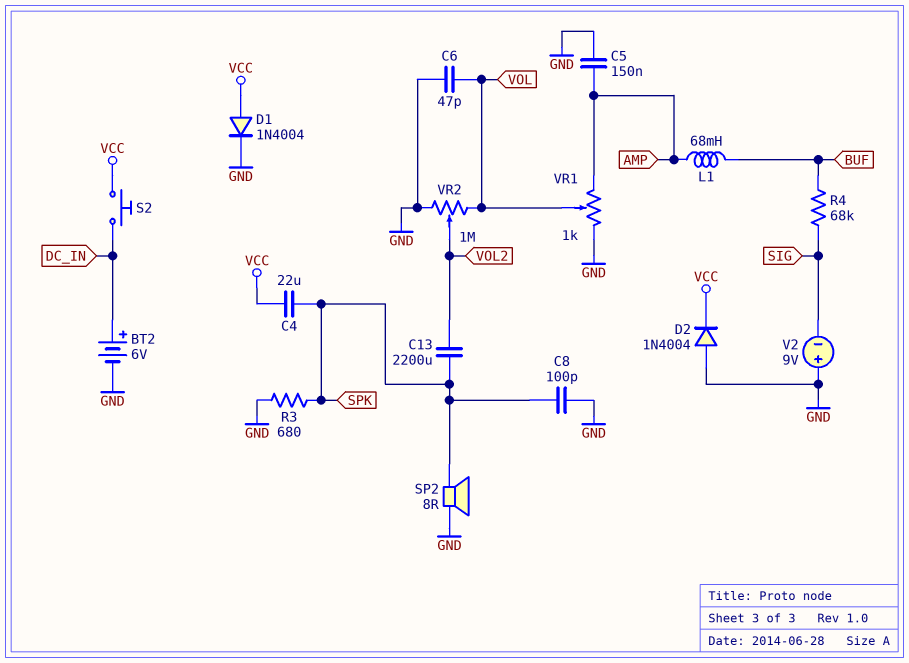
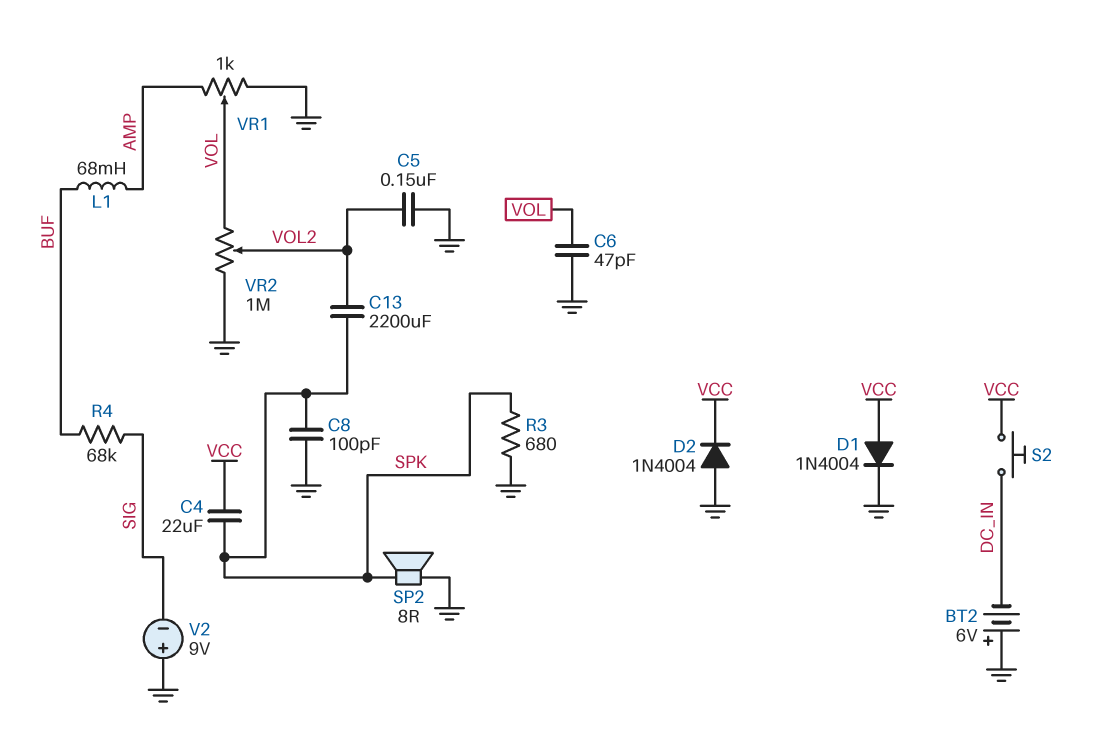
BT2: 6V (plus DC_IN, minus GND) -> 6V (plus GND, minus DC_IN)
C5: 150nF (AMP, GND) -> 150nF (GND, VOL2)

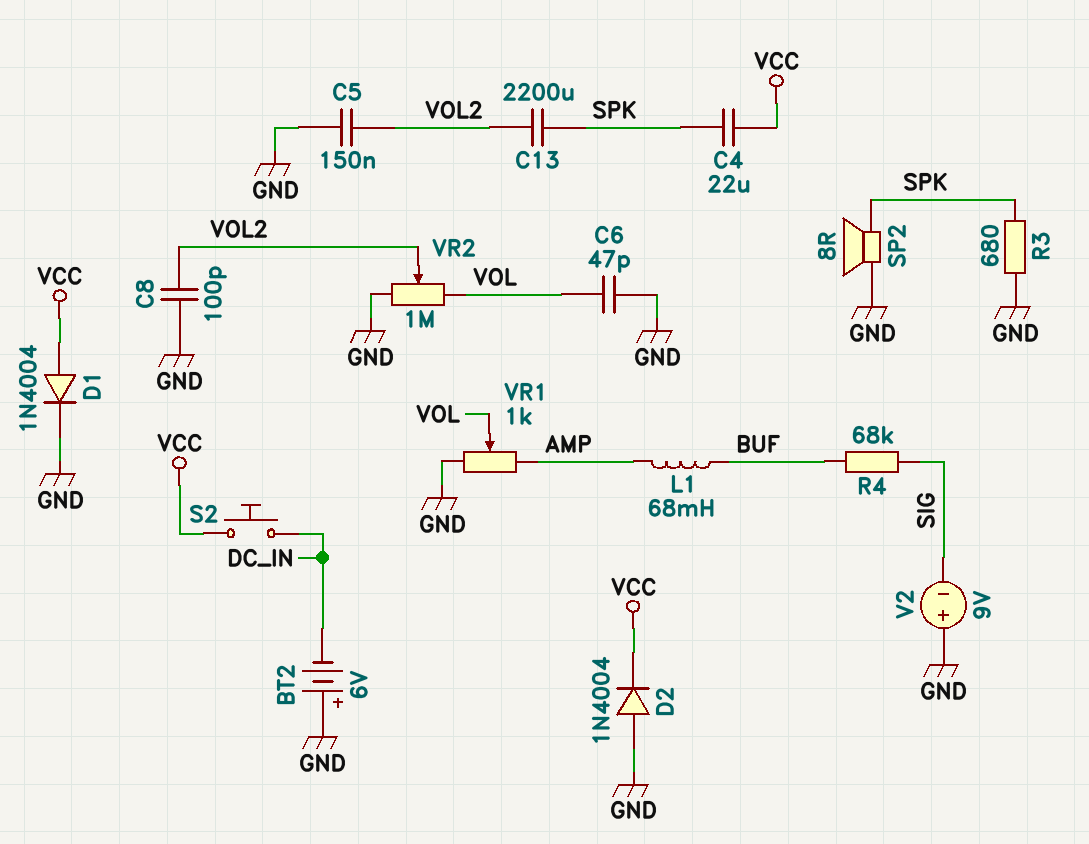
C8: 100pF (GND, SPK) -> 100pF (GND, VOL2)

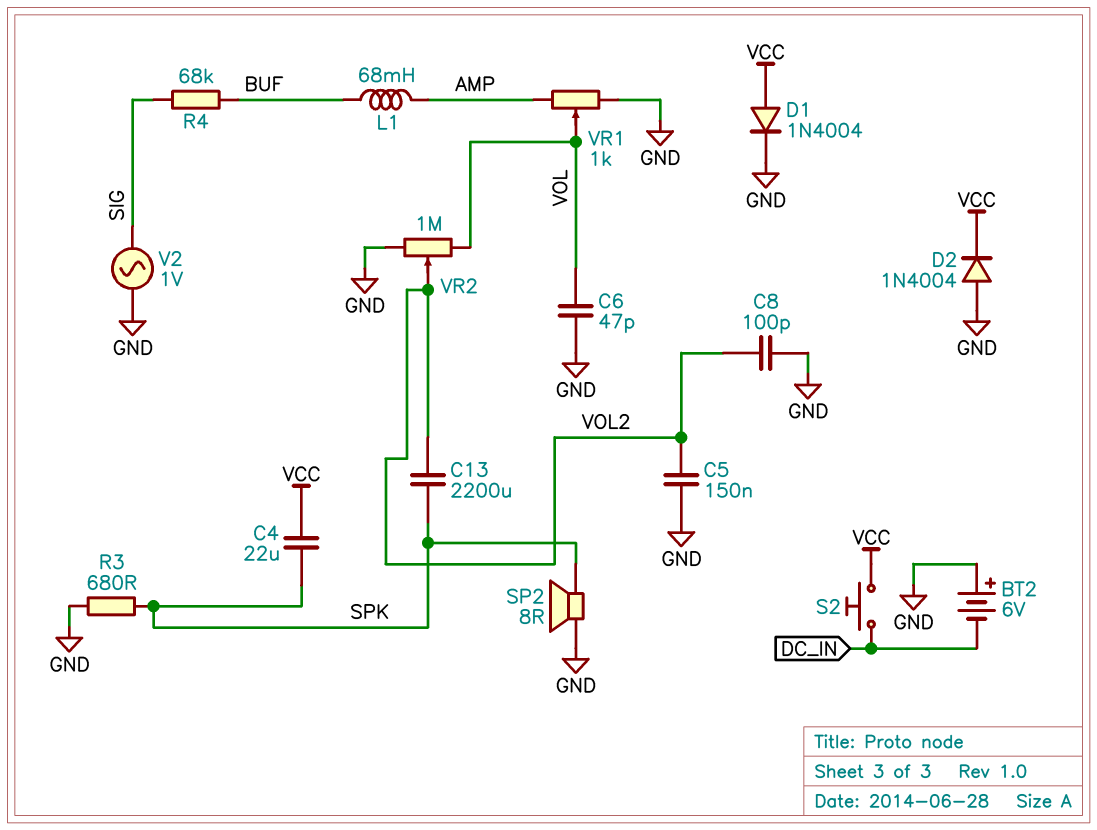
V2: 9V (plus GND, minus SIG) -> AC 1V (GND, SIG)

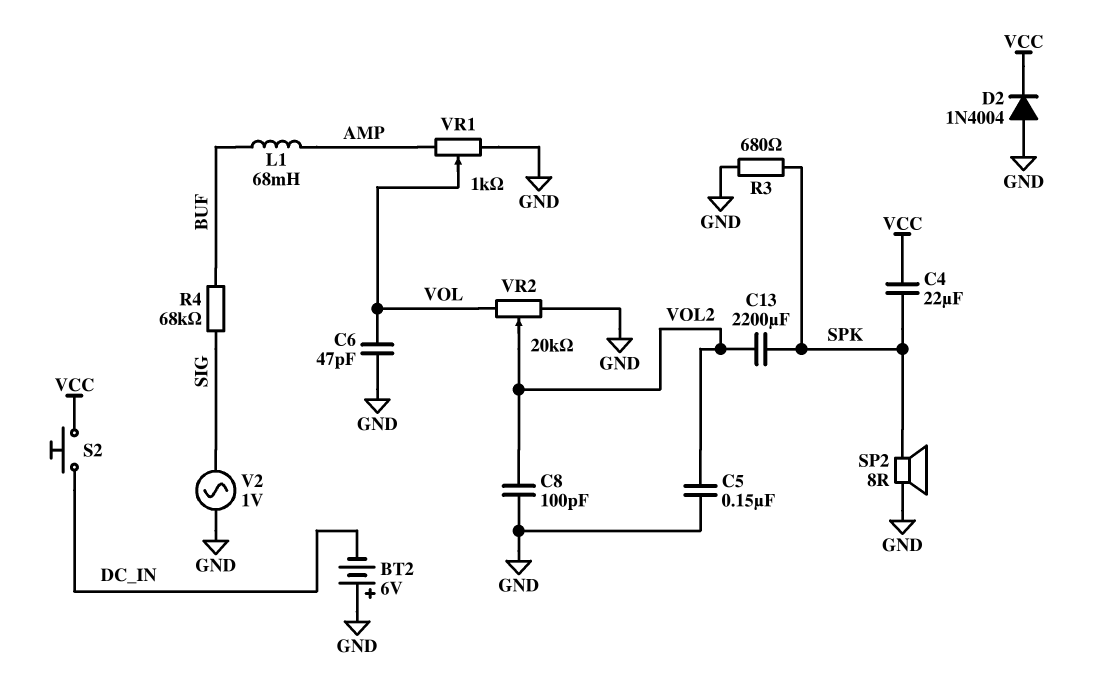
D1: diode 1N4004 (A VCC, K GND) -> none
VR2: 1M (GND, VOL, wiper VOL2) -> 20k (GND, VOL, wiper VOL2)

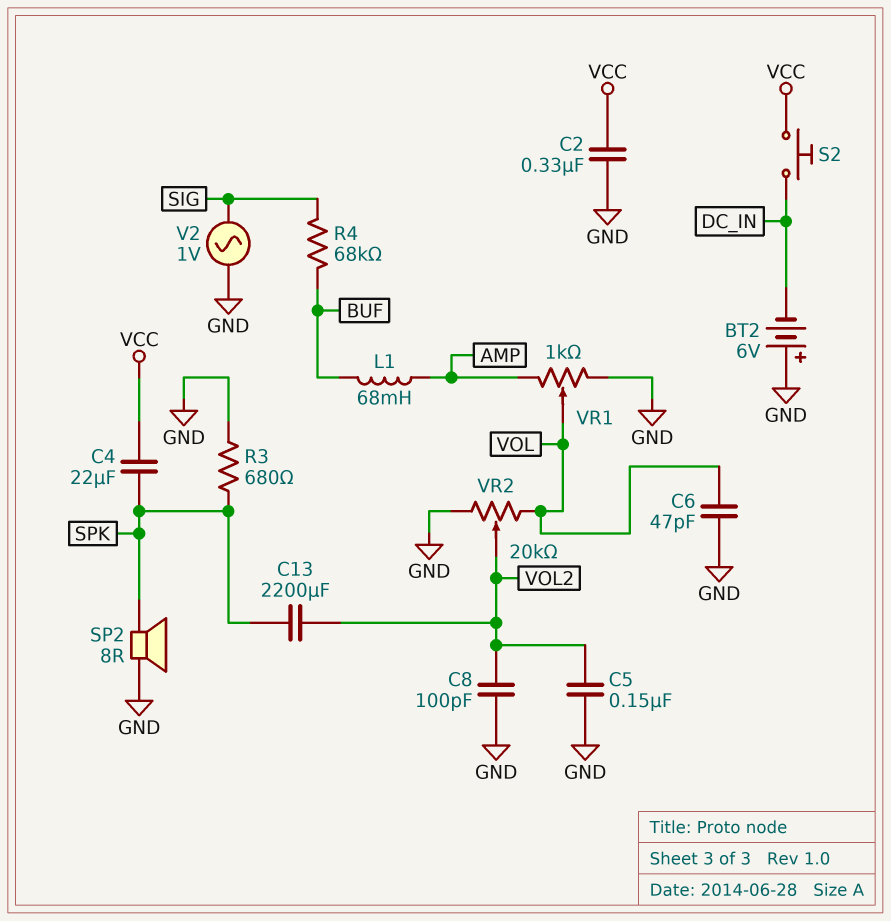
C2: none -> 330nF (GND, VCC)
D2: diode 1N4004 (A GND, K VCC) -> none

